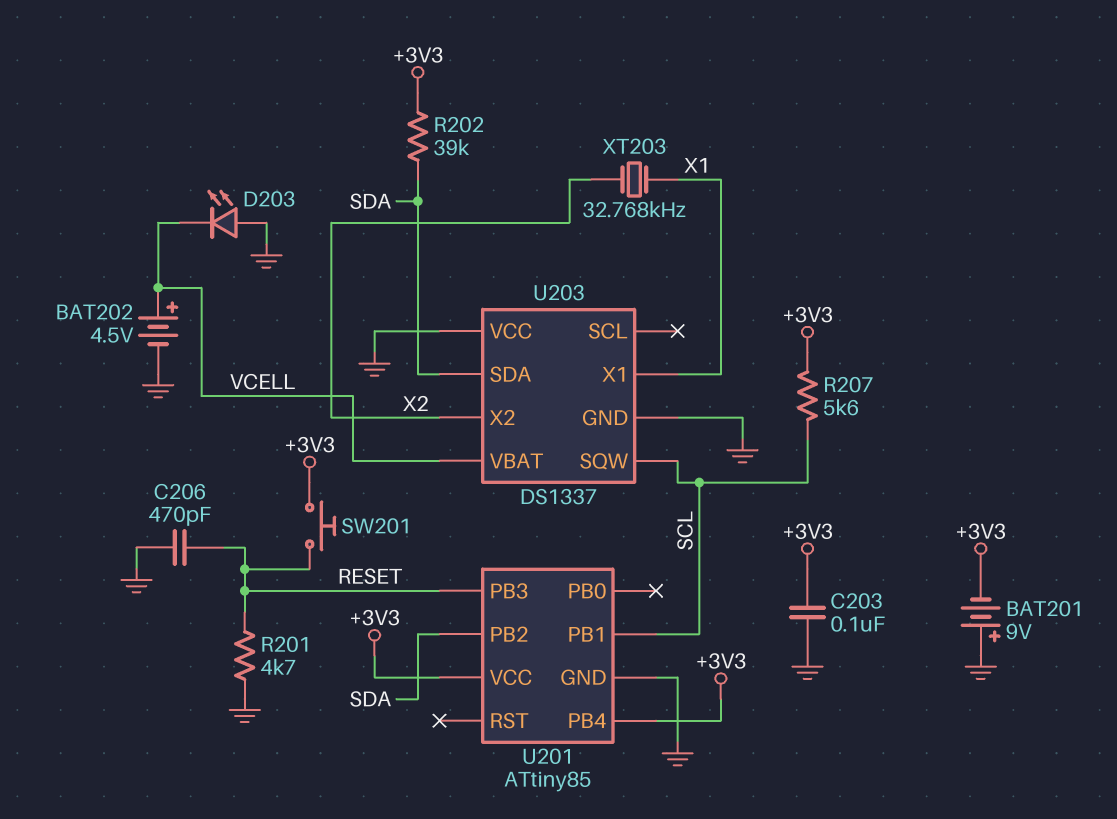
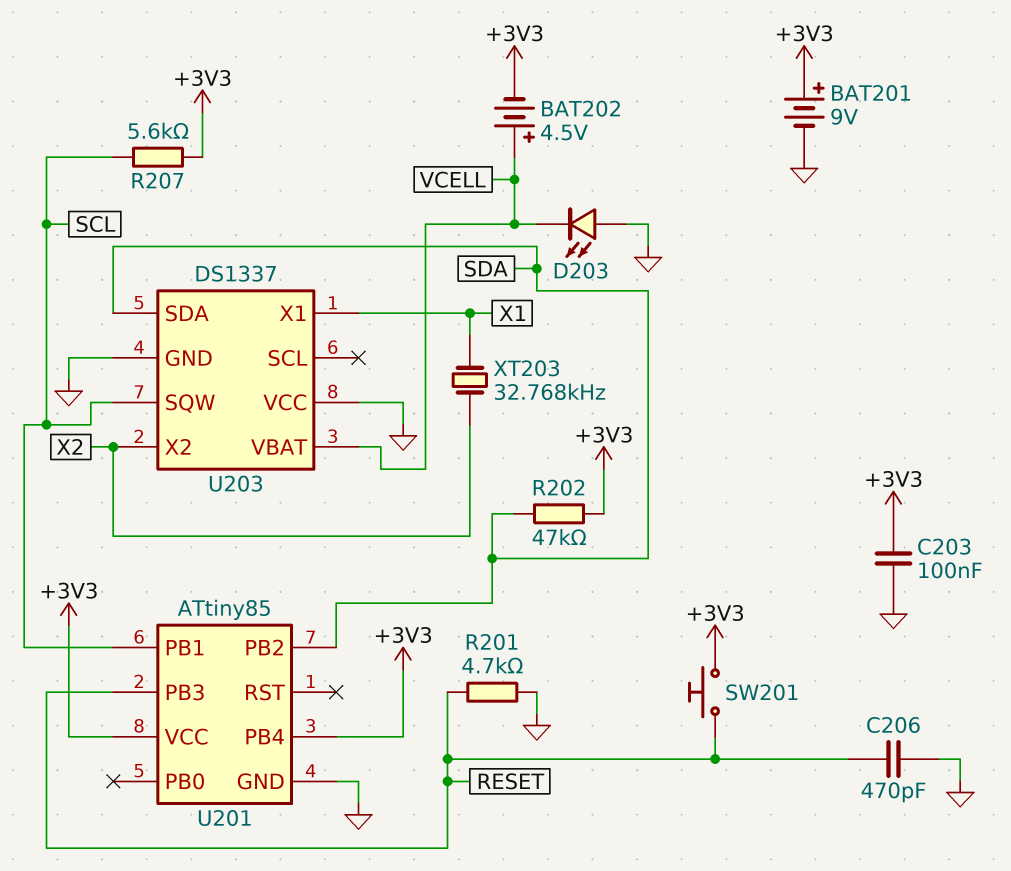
BAT201: 9V (plus GND, minus +3V3) -> 9V (plus +3V3, minus GND)
BAT202: 4.5V (plus VCELL, minus GND) -> 4.5V (plus VCELL, minus +3V3)
R202: 39k (+3V3, SDA) -> 47k (+3V3, SDA)

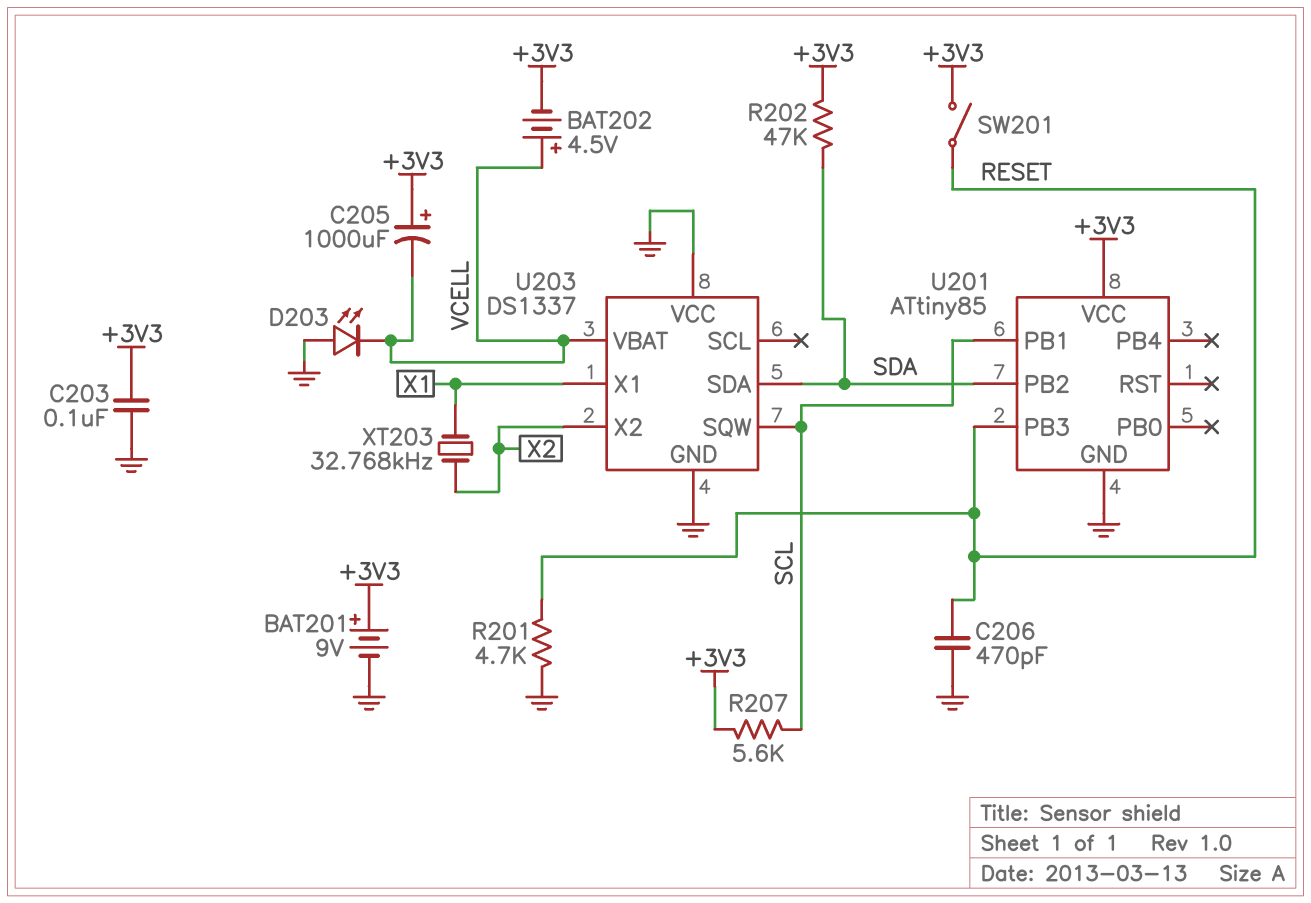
C205: none -> 1000uF (plus +3V3, minus VCELL)
SW201: button (+3V3, RESET) -> switch (+3V3, RESET)
U201 pin PB4: +3V3 -> none

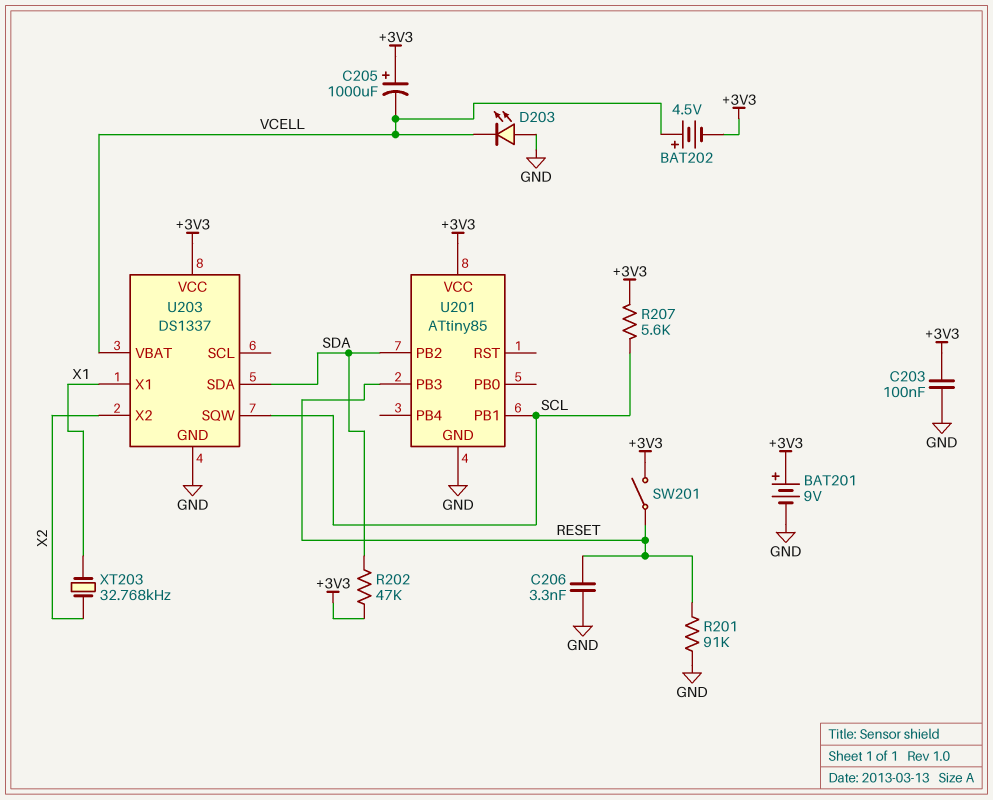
C206: 470pF (GND, RESET) -> 3.3nF (GND, RESET)
R201: 4.7k (GND, RESET) -> 91k (GND, RESET)
U203 pin VCC: GND -> +3V3

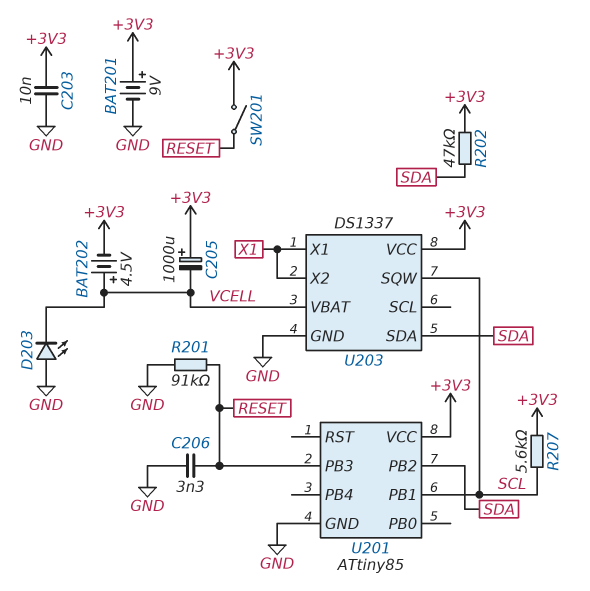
C203: 100nF (+3V3, GND) -> 10nF (+3V3, GND)
U203 pin X2: X2 -> X1
XT203: 32.768kHz (X1, X2) -> none

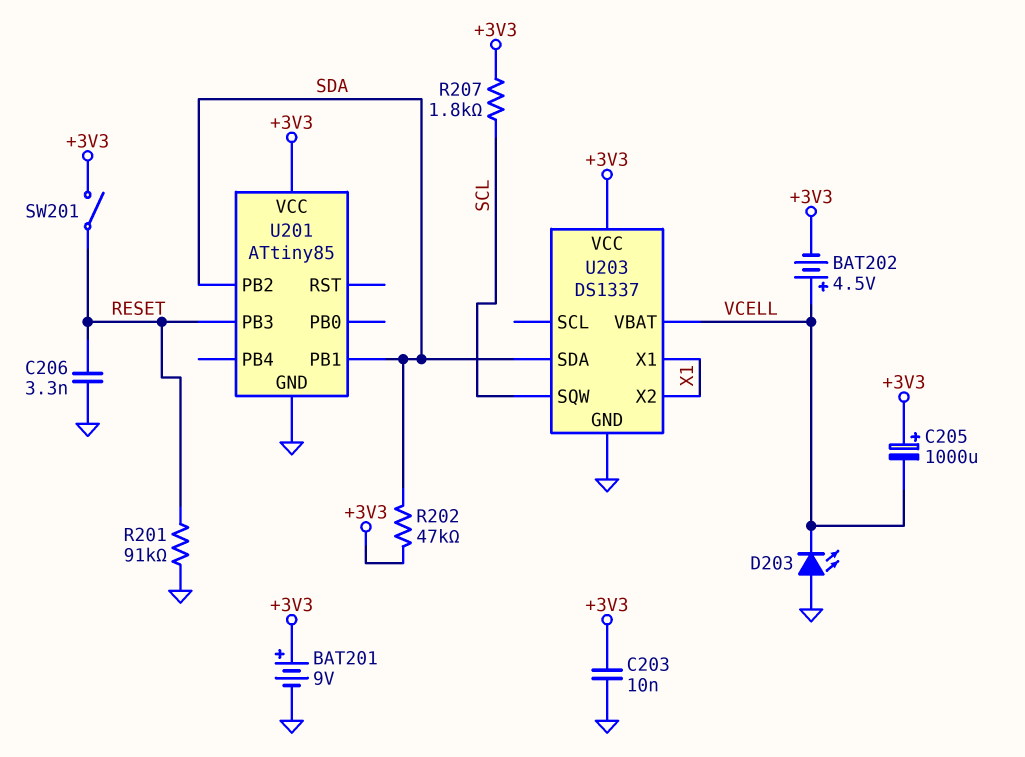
R207: 5.6k (+3V3, SCL) -> 1.8k (+3V3, SCL)
U201 pin PB1: SCL -> SDA

